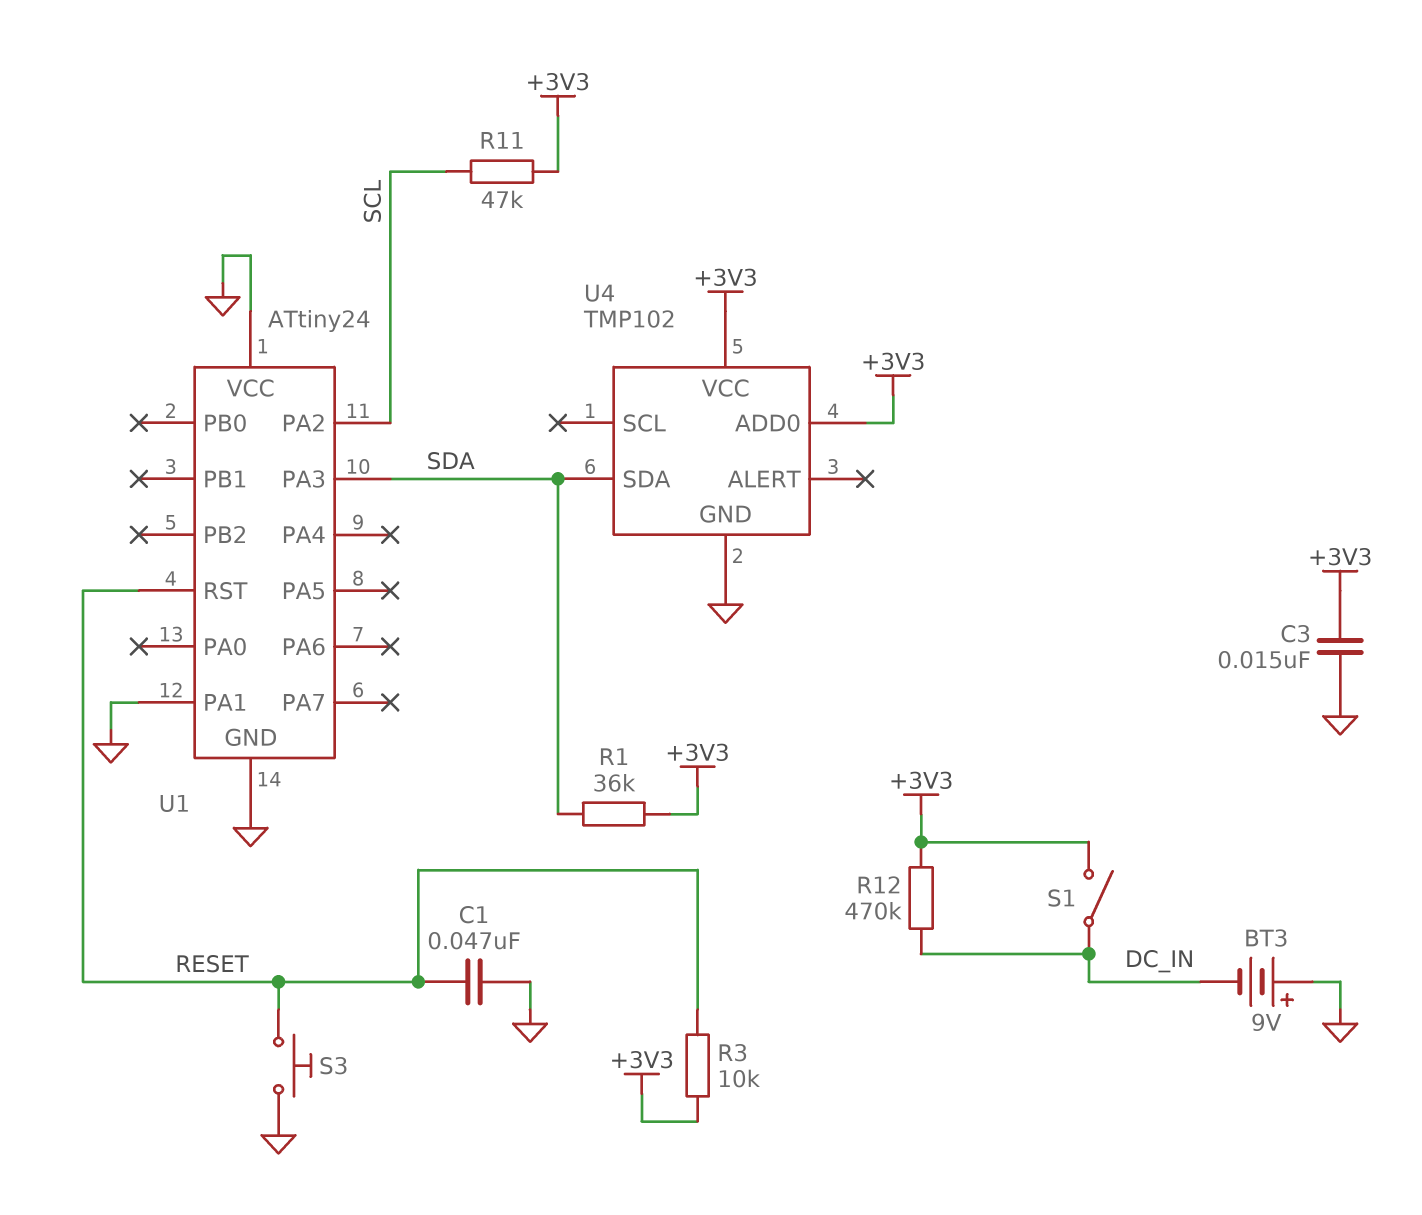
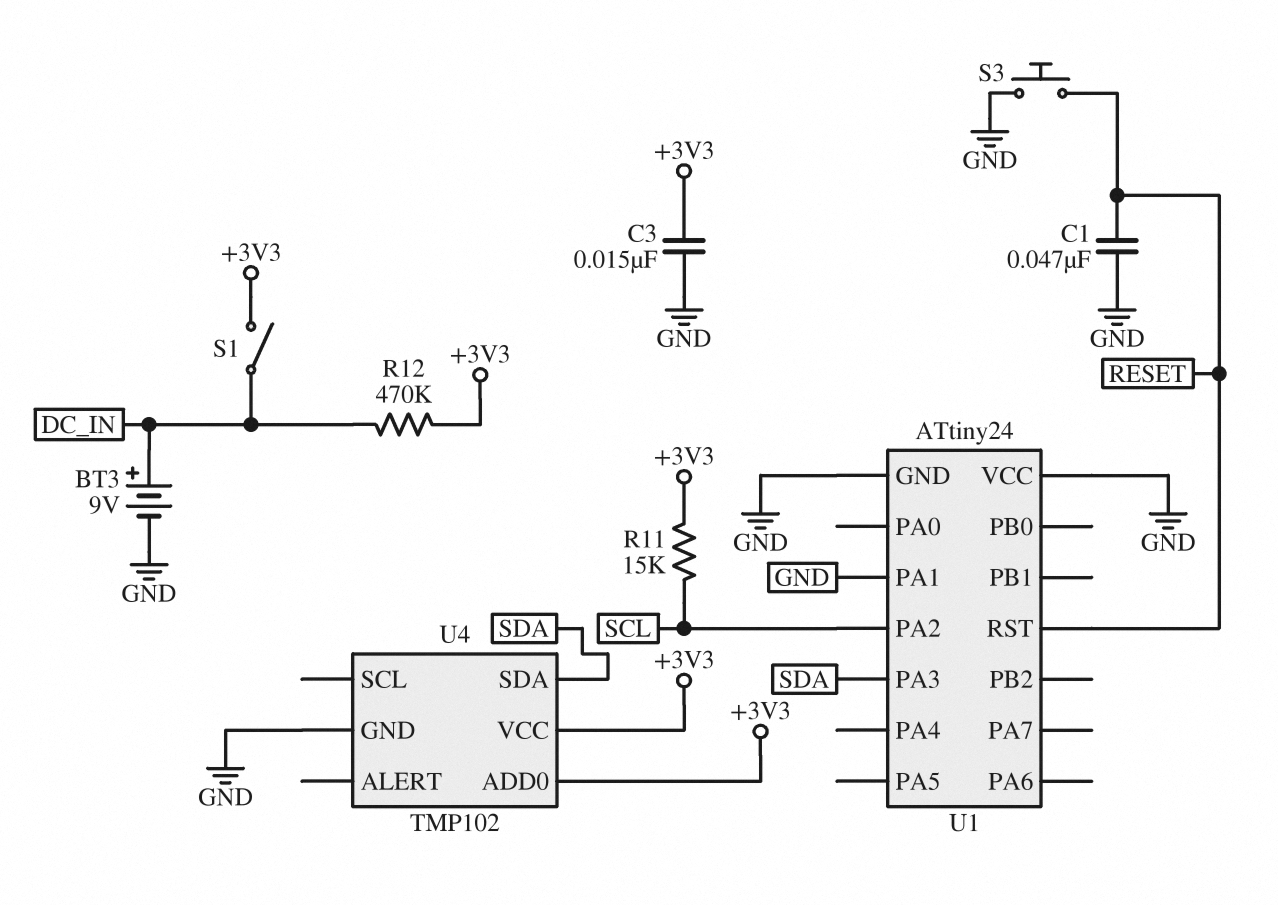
BT3: 9V (plus GND, minus DC_IN) -> 9V (plus DC_IN, minus GND)
R1: 36k (+3V3, SDA) -> none
R3: 10k (+3V3, RESET) -> none
R11: 47k (+3V3, SCL) -> 15k (+3V3, SCL)

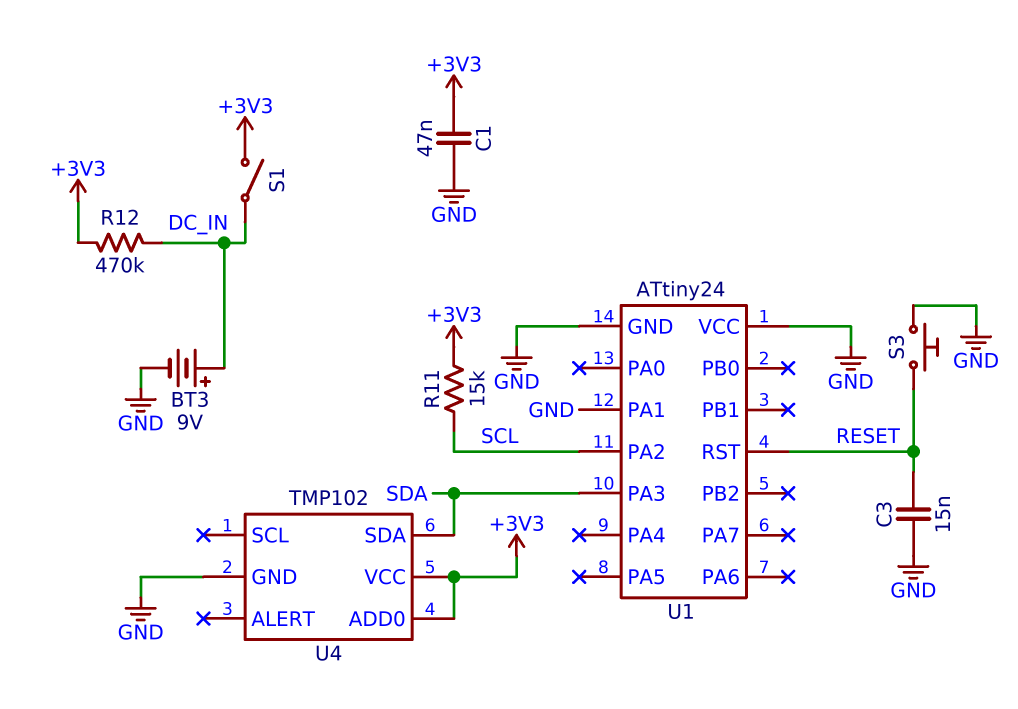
C1: 47nF (GND, RESET) -> 47nF (+3V3, GND)
C3: 15nF (+3V3, GND) -> 15nF (GND, RESET)

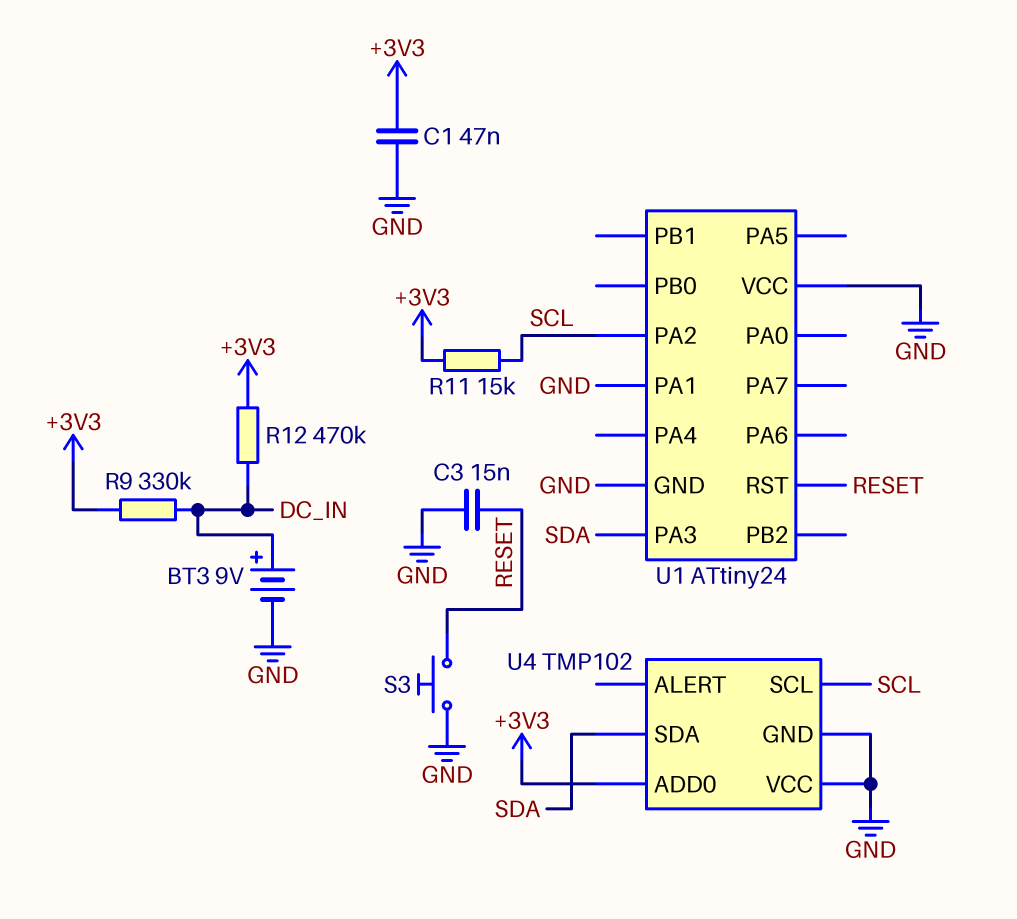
R9: none -> 330k (+3V3, DC_IN)
S1: switch (+3V3, DC_IN) -> none
U4 pin SCL: none -> SCL
U4 pin VCC: +3V3 -> GND

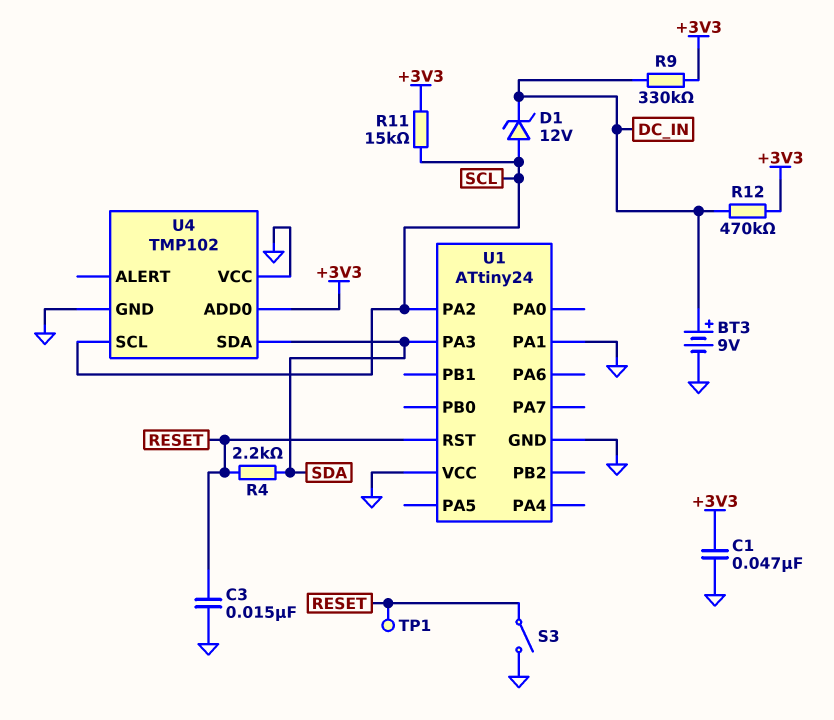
D1: none -> zener 12V (A SCL, K DC_IN)
R4: none -> 2.2k (RESET, SDA)
S3: button (GND, RESET) -> switch (GND, RESET)
TP1: none -> test point (RESET)

